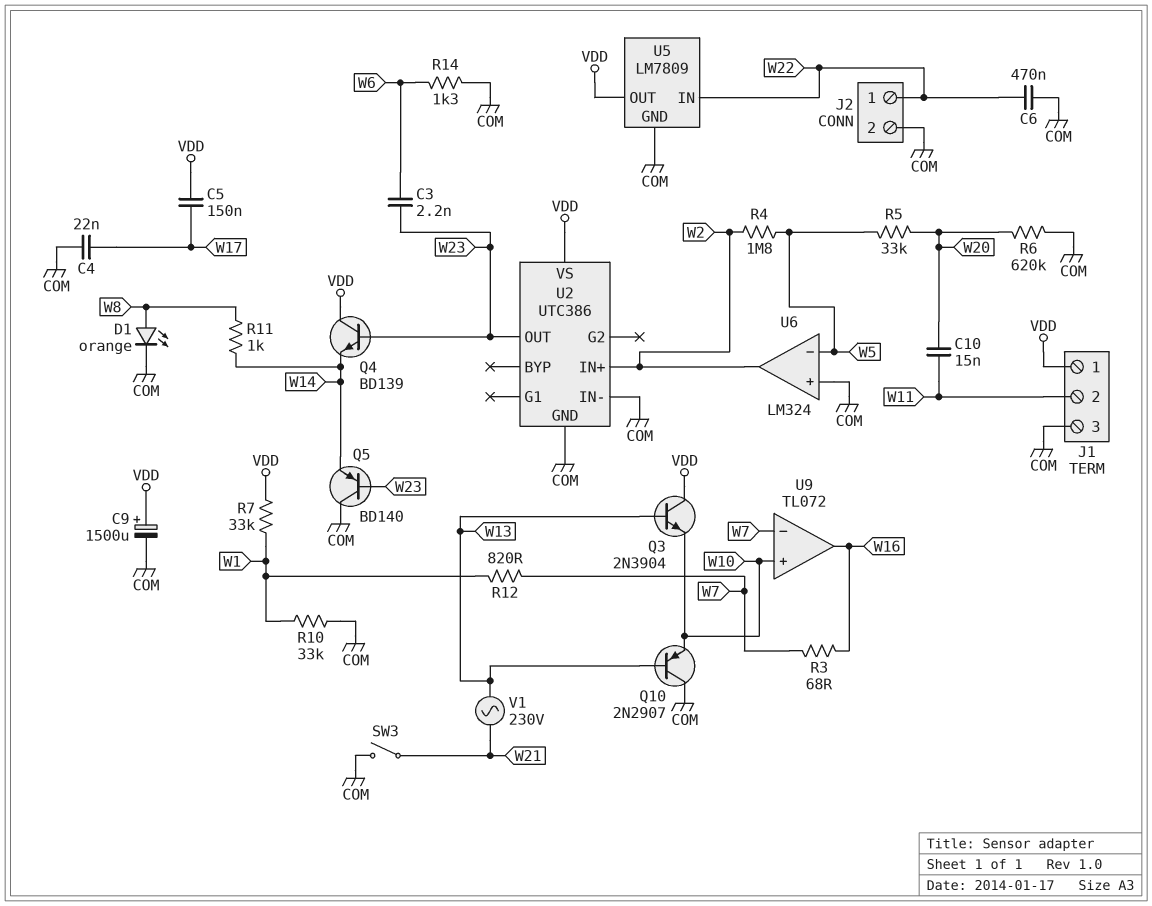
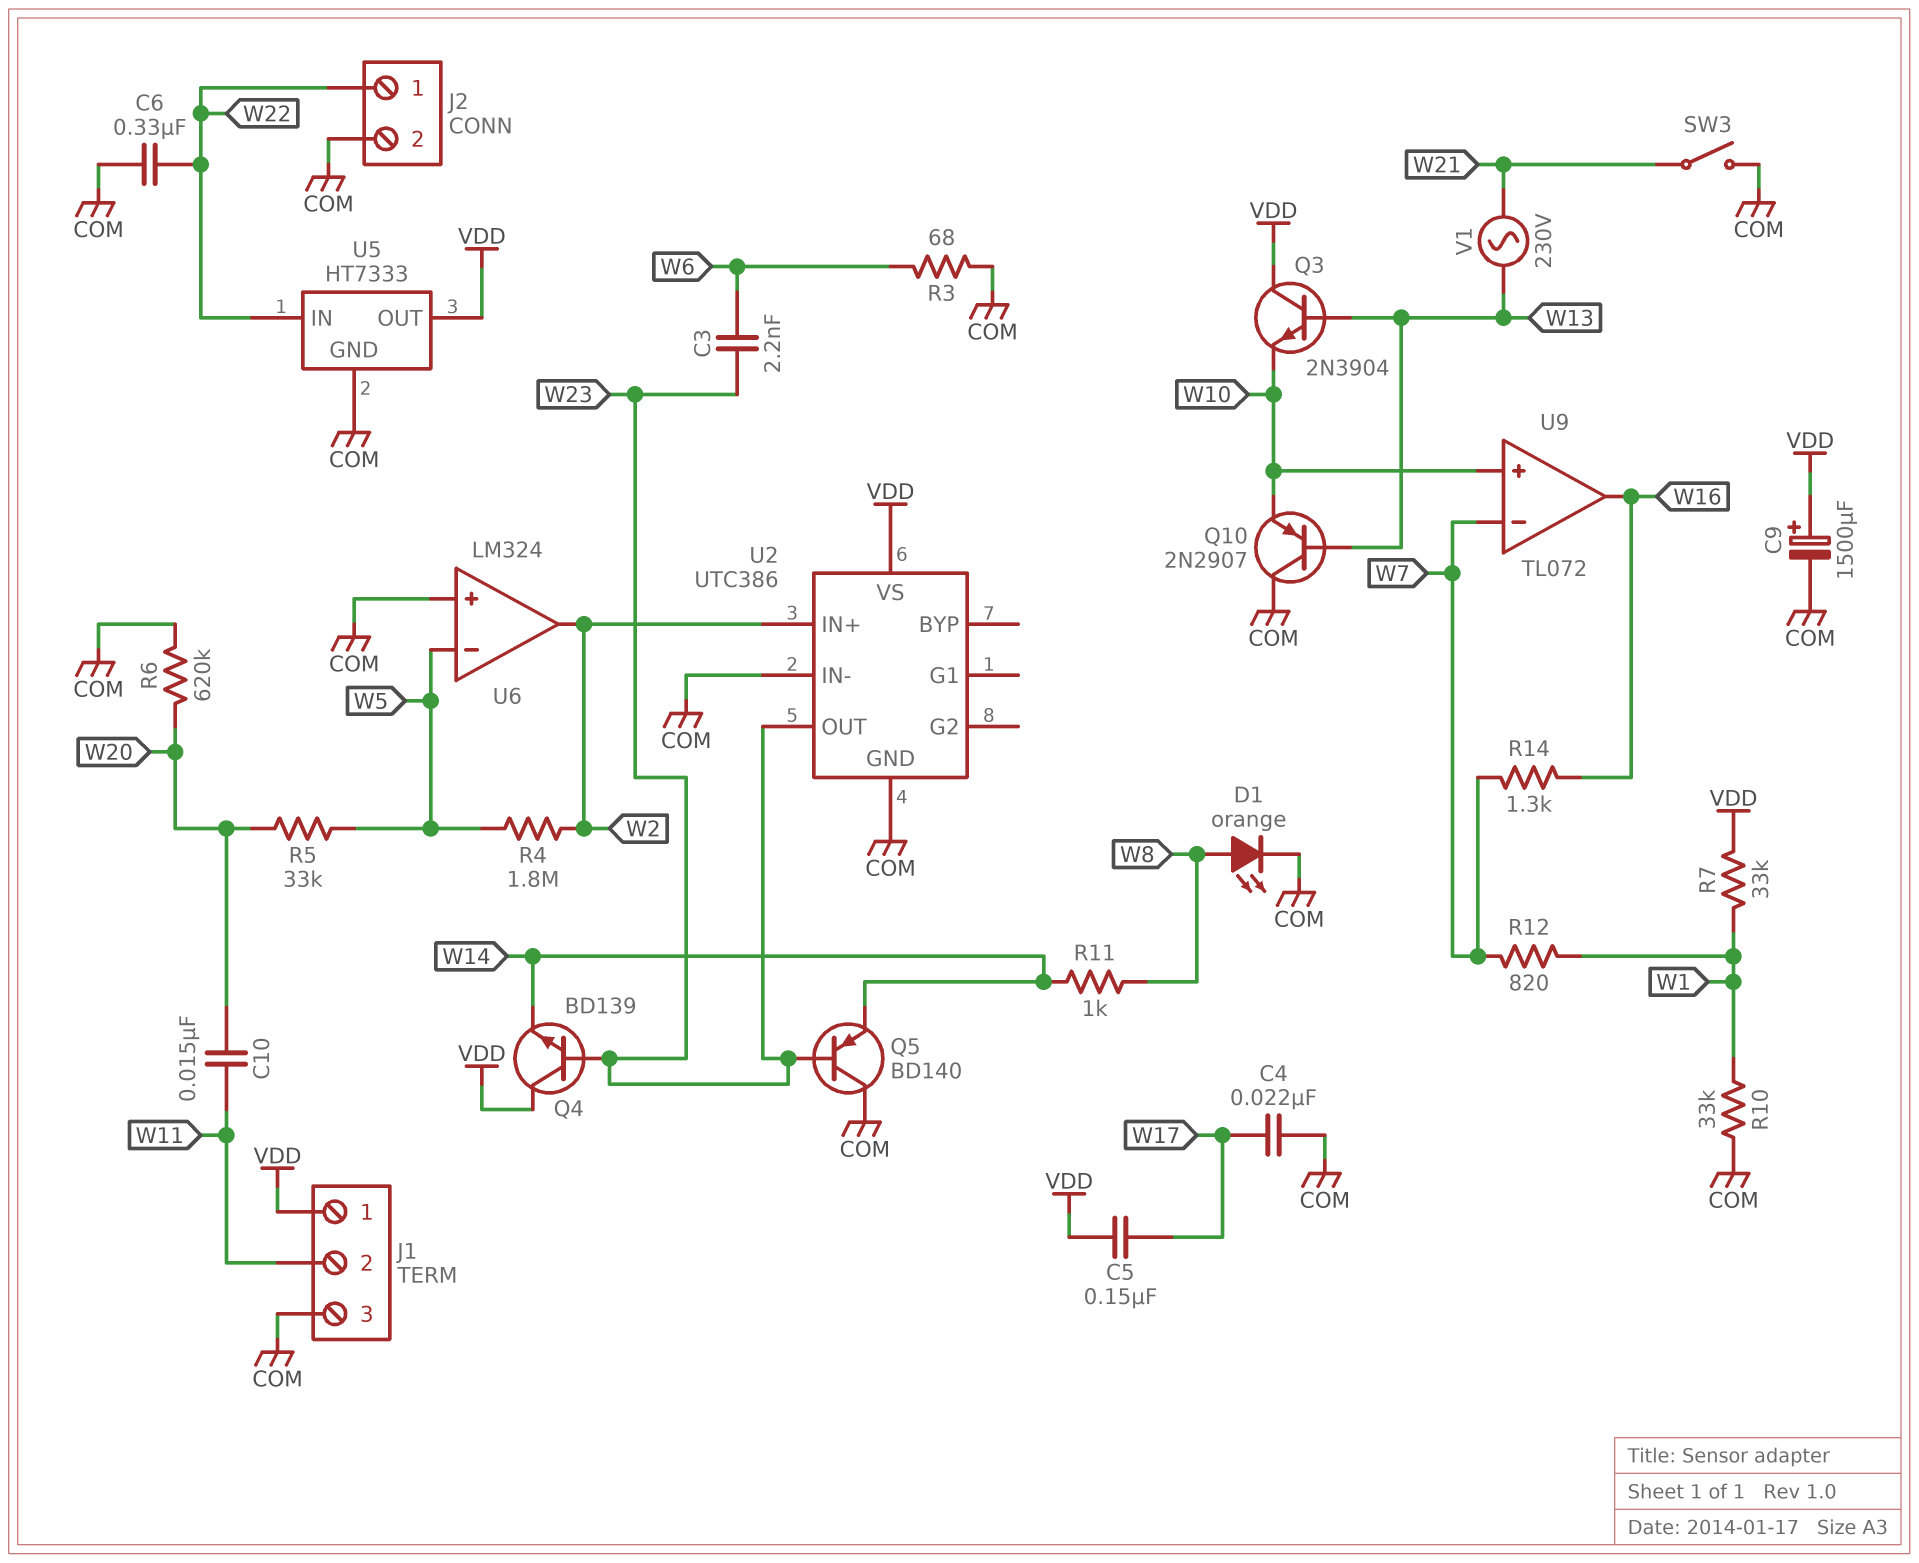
C6: 470nF (COM, W22) -> 330nF (COM, W22)
R3: 68 (W7, W16) -> 68 (COM, W6)
R14: 1.3k (COM, W6) -> 1.3k (W7, W16)
U5: LM7809 -> HT7333

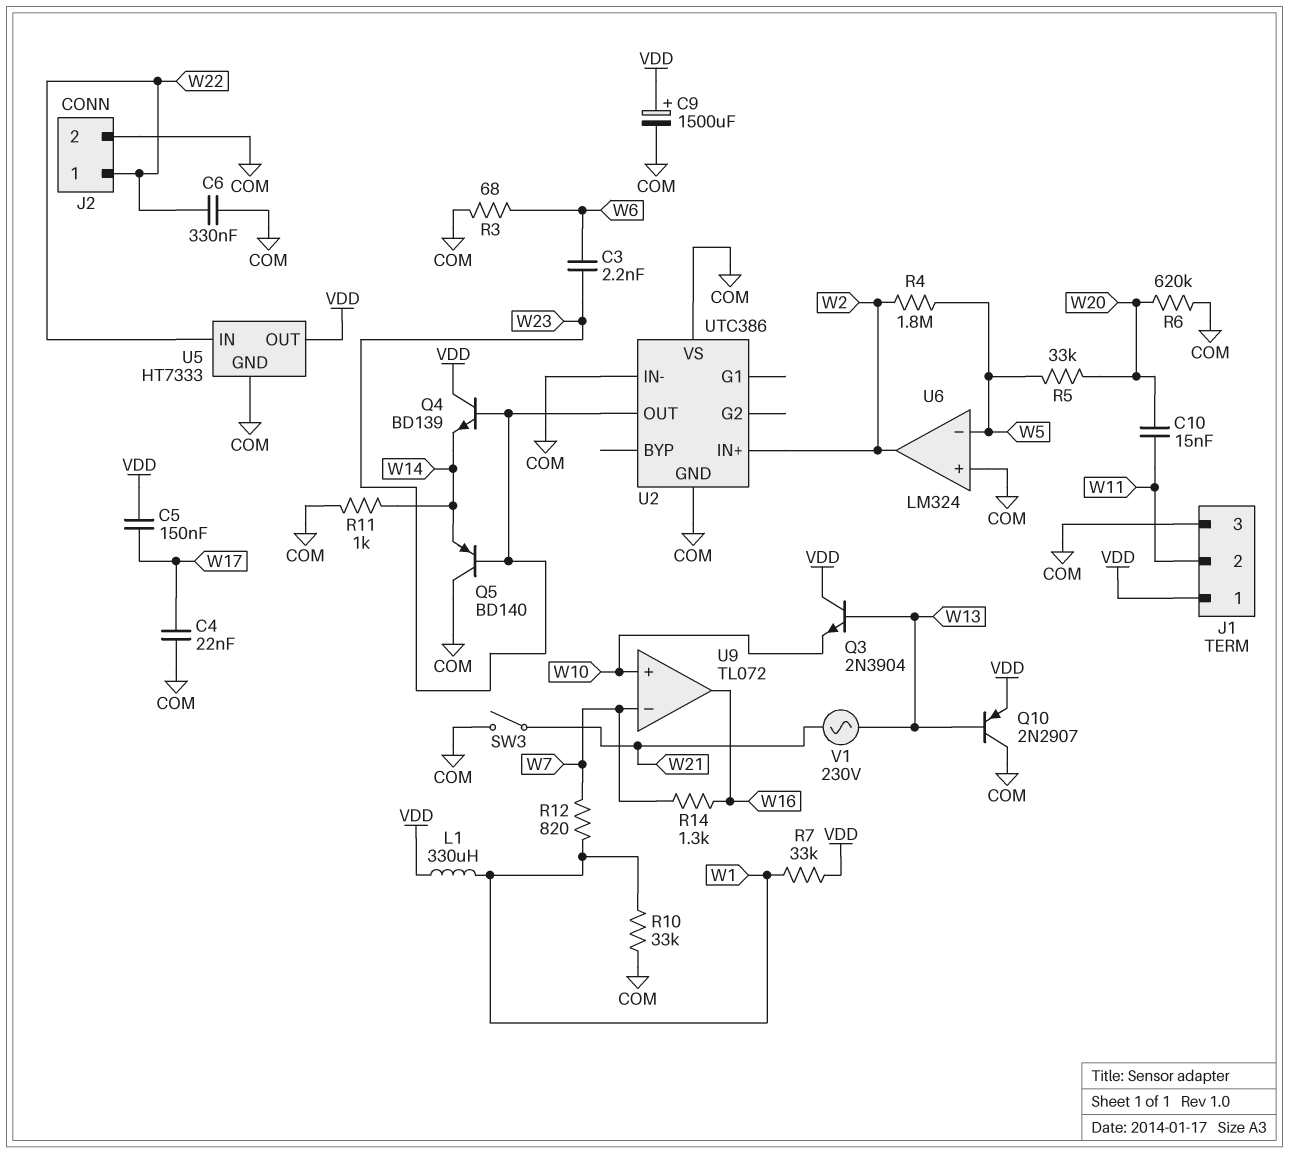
D1: LED orange (A W8, K COM) -> none
L1: none -> 330uH (VDD, W1)
Q10: PNP 2N2907 (B W13, C COM, E W10) -> PNP 2N2907 (B W13, C COM, E VDD)
R11: 1k (W8, W14) -> 1k (COM, W14)
U2 pin VS: VDD -> COM

